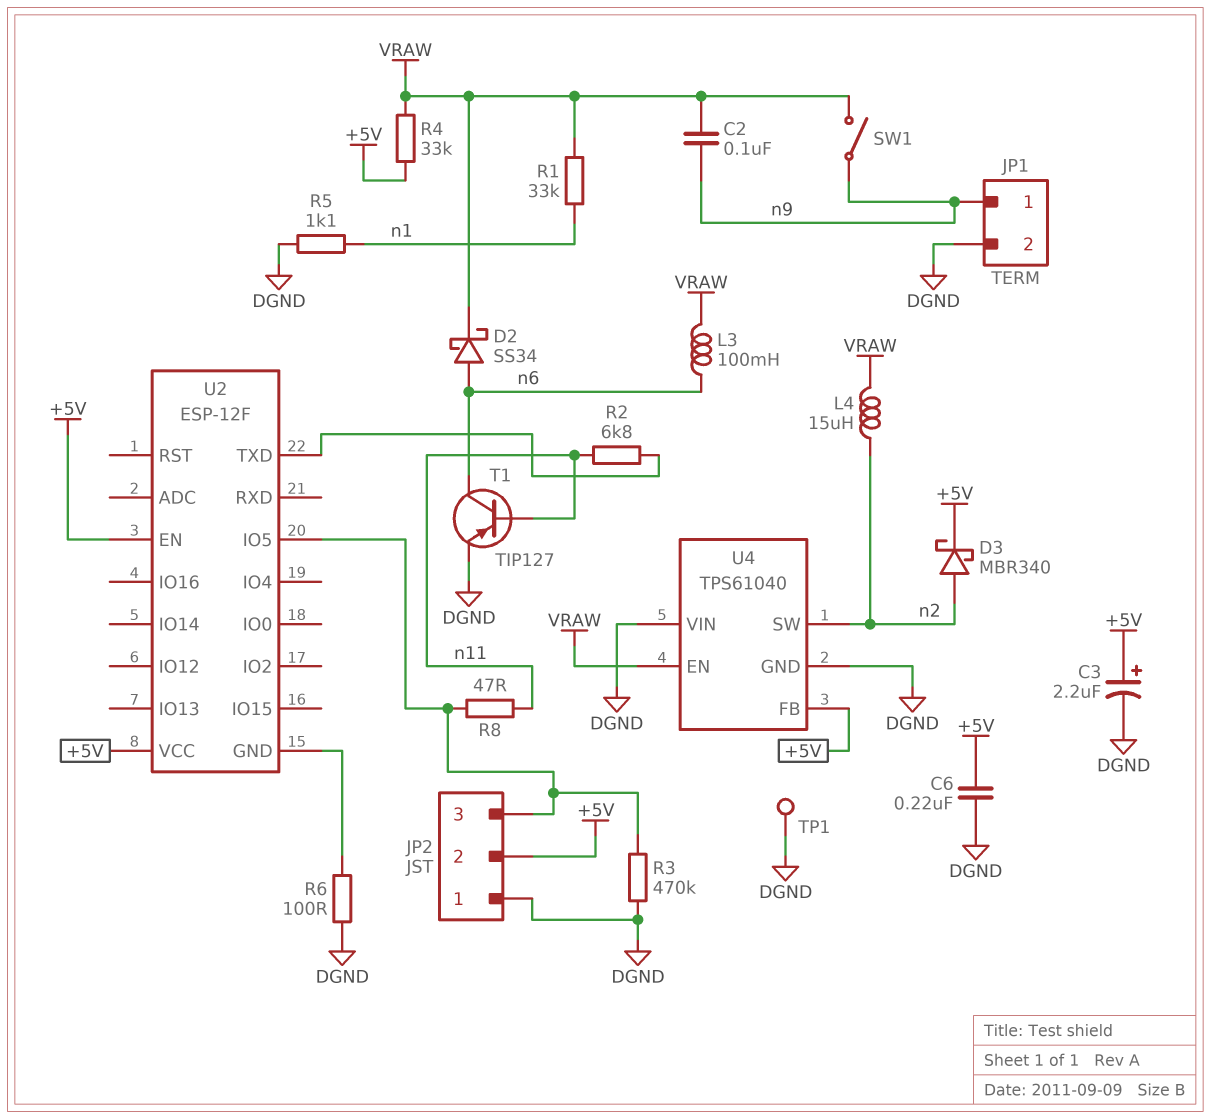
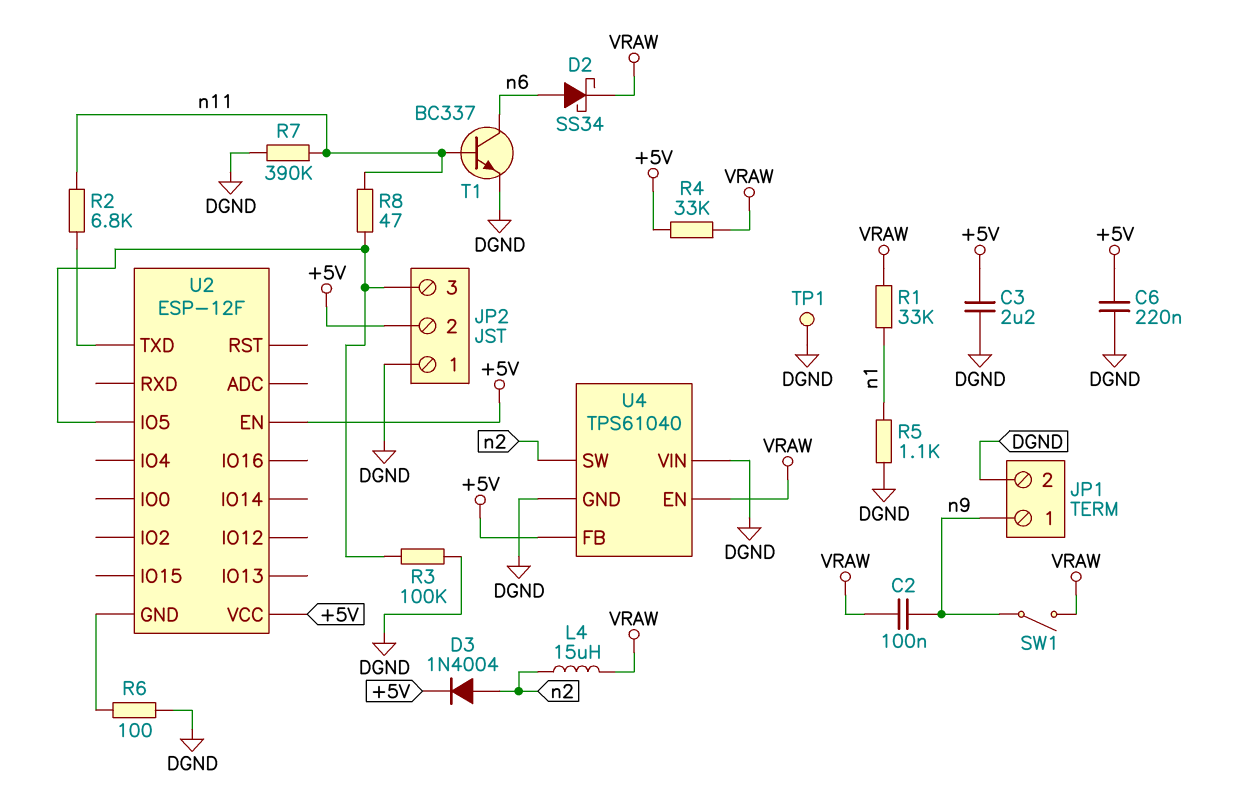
C3: 2.2uF (plus +5V, minus DGND) -> 2.2uF (+5V, DGND)
D3: schottky MBR340 (A n2, K +5V) -> diode 1N4004 (A n2, K +5V)
L3: 100mH (VRAW, n6) -> none
R3: 470k (DGND, JP2/3) -> 100k (DGND, JP2/3)
R7: none -> 390k (DGND, n11)
T1: PNP TIP127 (B n11, C n6, E DGND) -> NPN BC337 (B n11, C n6, E DGND)

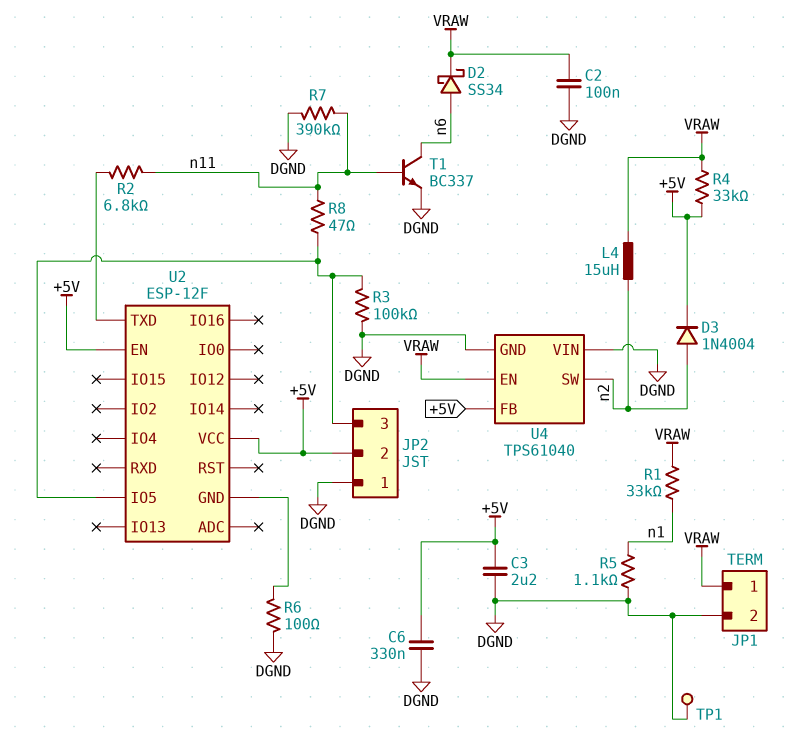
C2: 100nF (VRAW, n9) -> 100nF (DGND, VRAW)
C6: 220nF (+5V, DGND) -> 330nF (+5V, DGND)
JP1 pin 1: n9 -> VRAW
SW1: switch (VRAW, n9) -> none

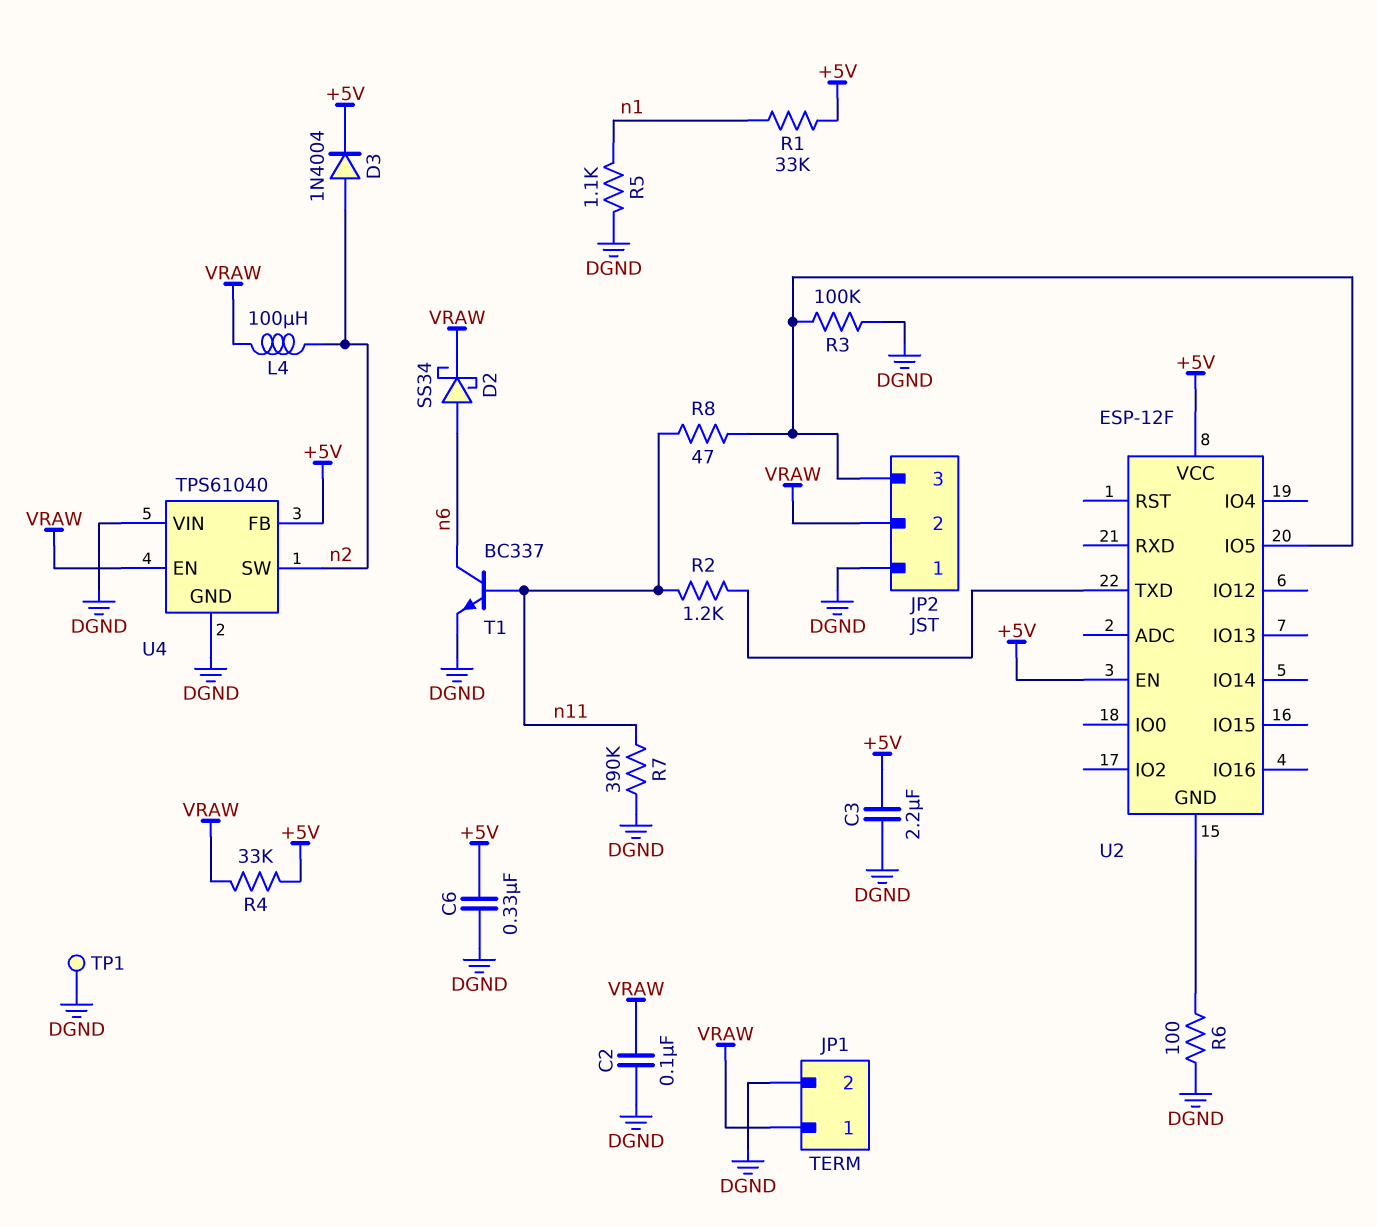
JP2 pin 2: +5V -> VRAW
L4: 15uH (VRAW, n2) -> 100uH (VRAW, n2)
R1: 33k (VRAW, n1) -> 33k (+5V, n1)
R2: 6.8k (U2/TXD, n11) -> 1.2k (U2/TXD, n11)

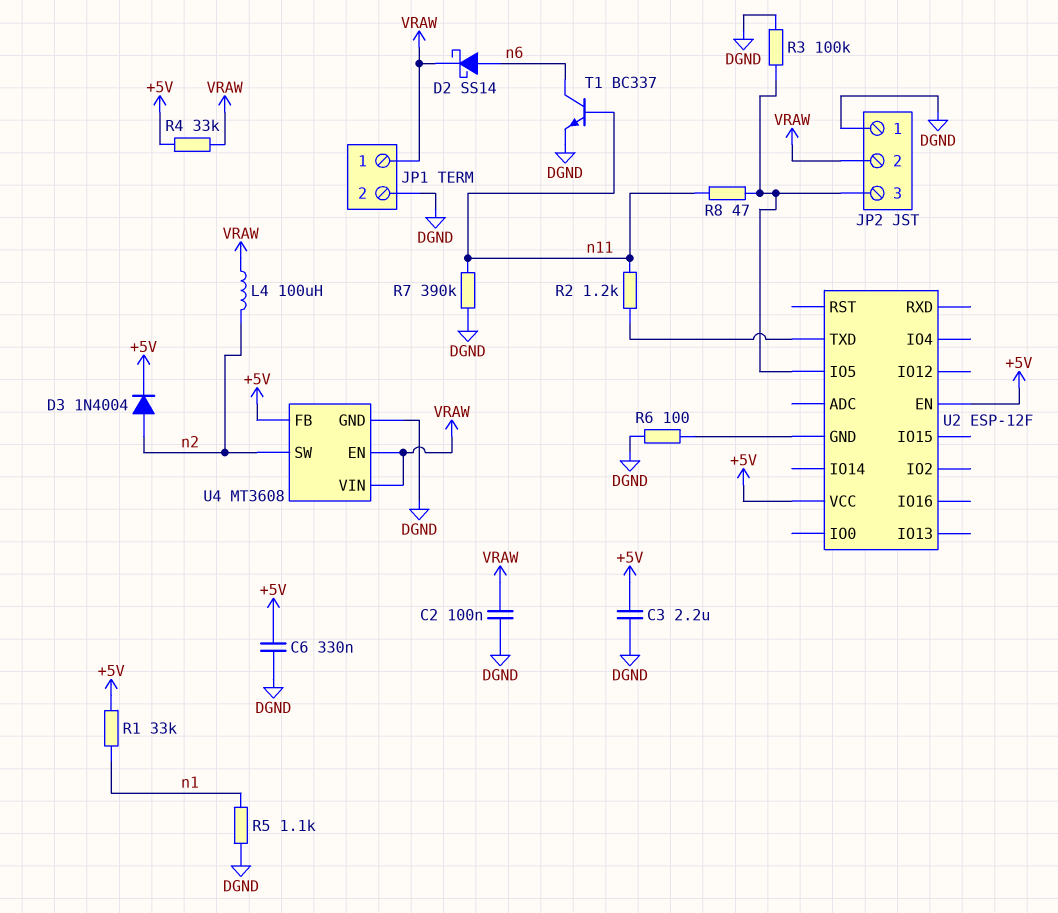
D2: schottky SS34 (A n6, K VRAW) -> schottky SS14 (A n6, K VRAW)
TP1: test point (DGND) -> none
U4: TPS61040 -> MT3608
U4 pin VIN: DGND -> VRAW

